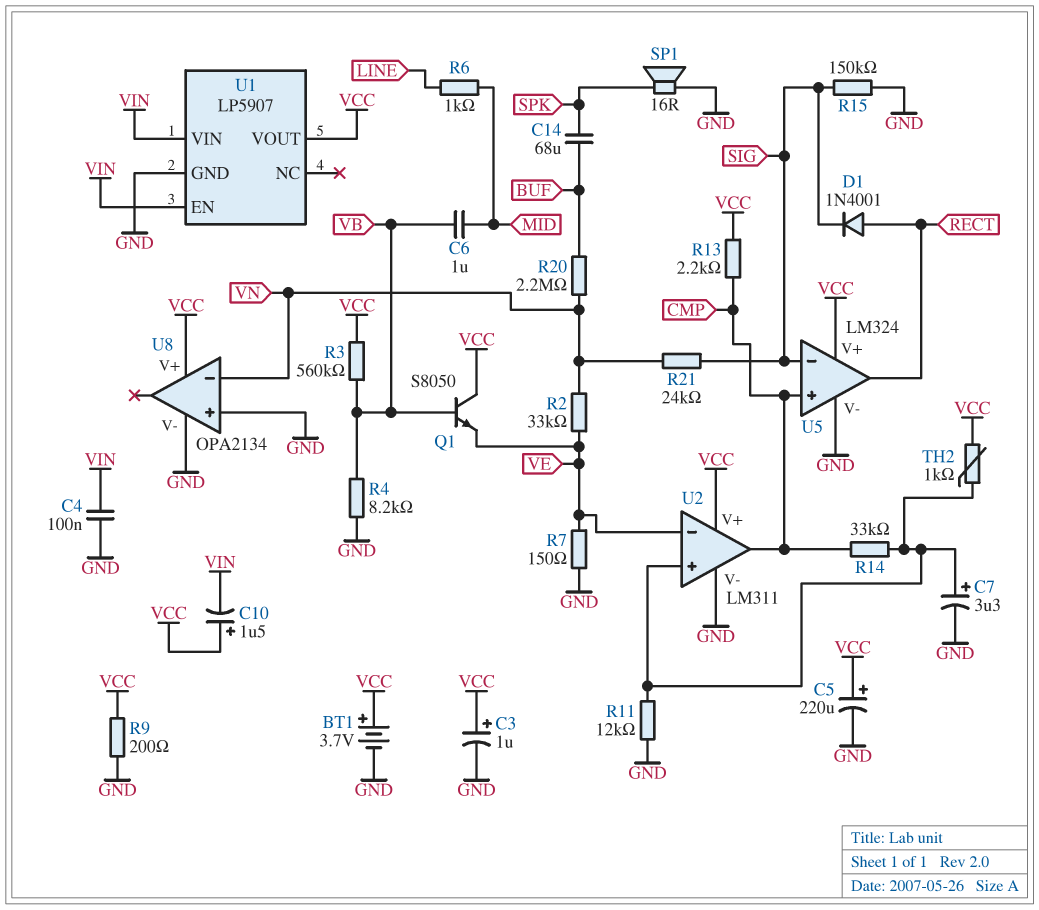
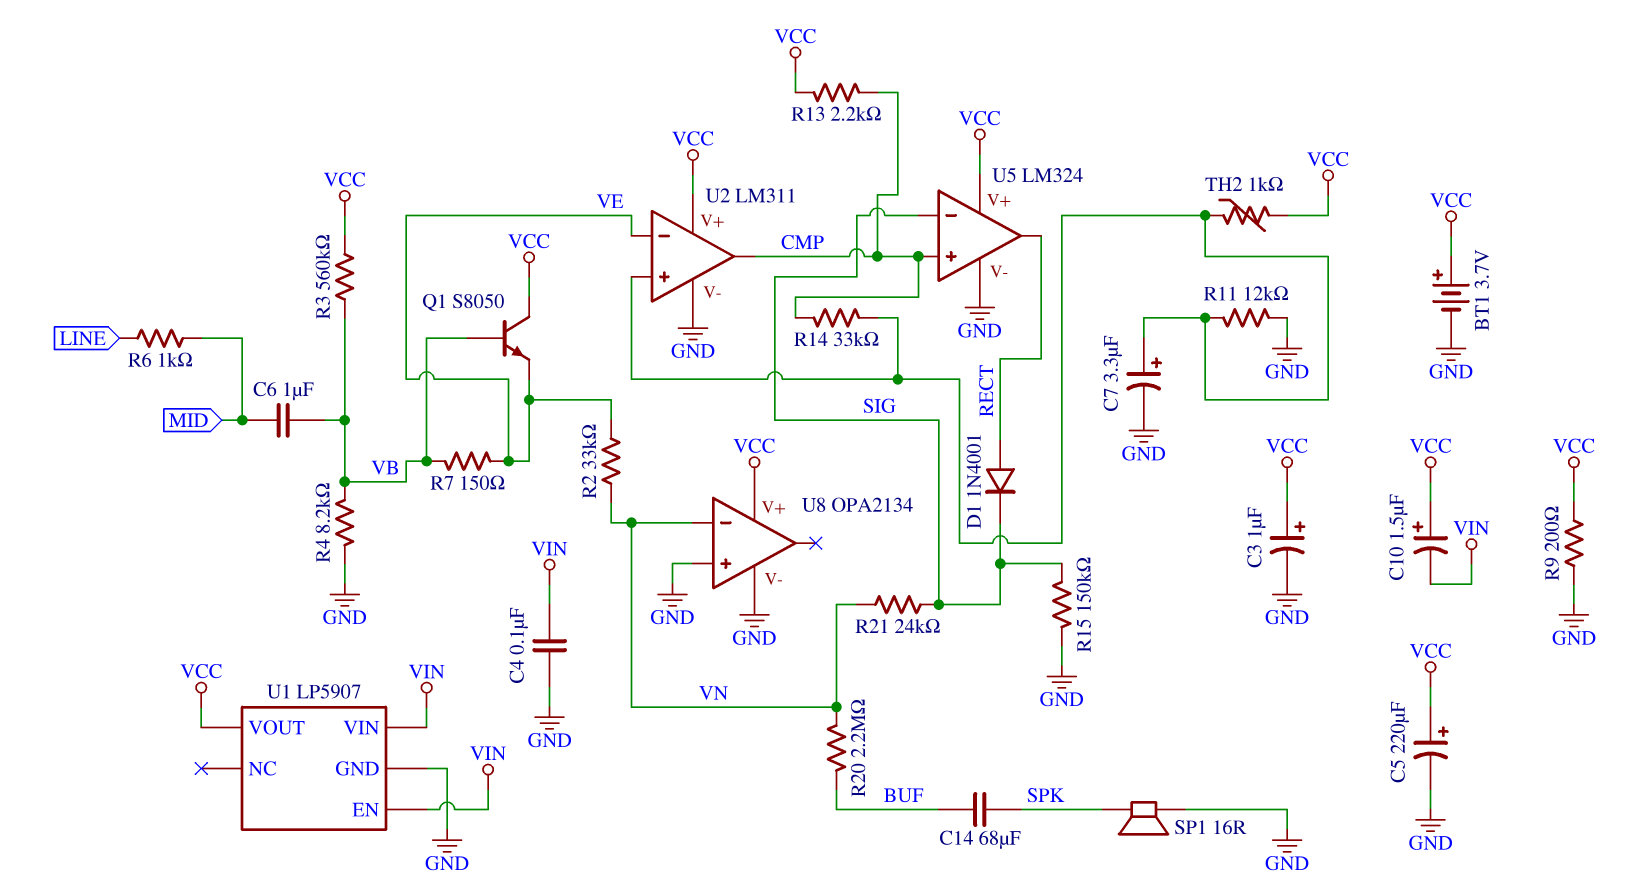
R7: 150 (GND, VE) -> 150 (VB, VE)

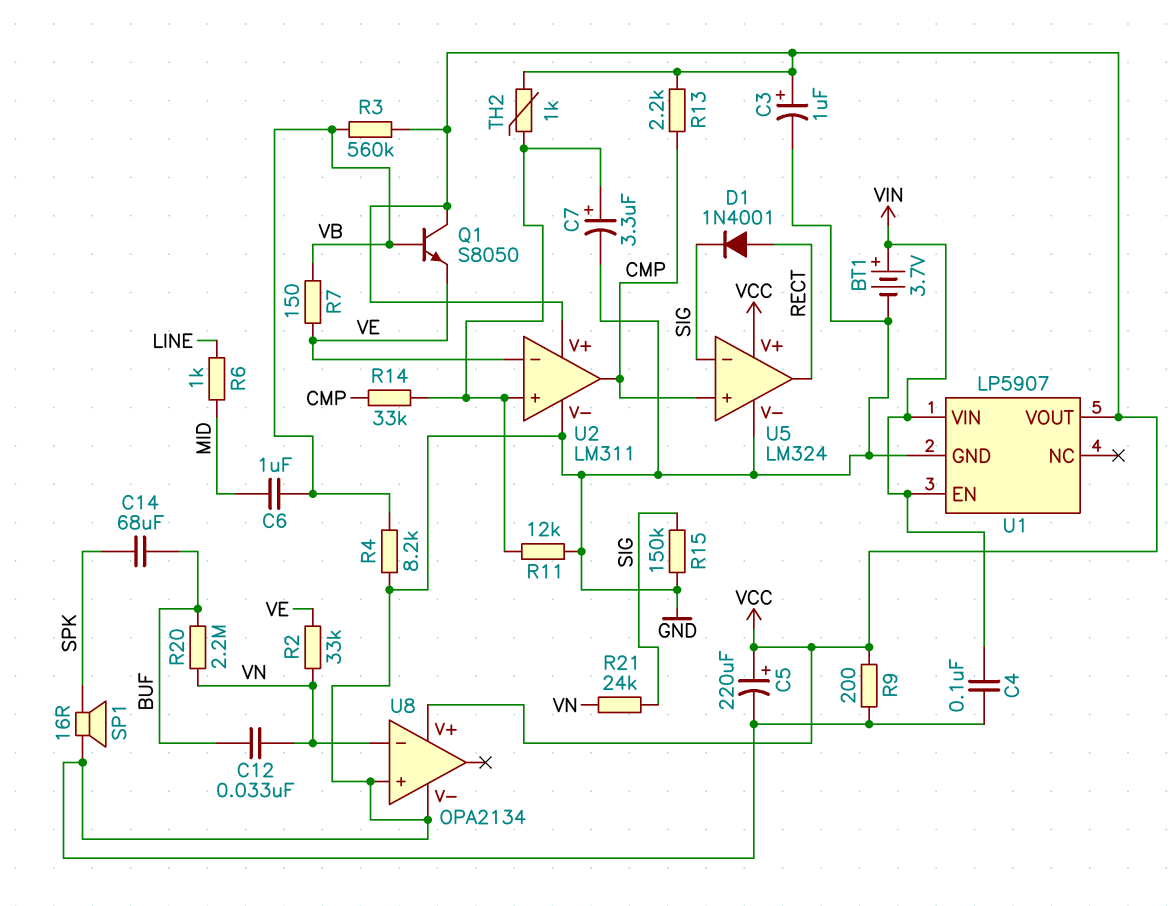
BT1: 3.7V (plus VCC, minus GND) -> 3.7V (plus VIN, minus GND)
C10: 1.5uF (plus VCC, minus VIN) -> none
C12: none -> 33nF (BUF, VN)

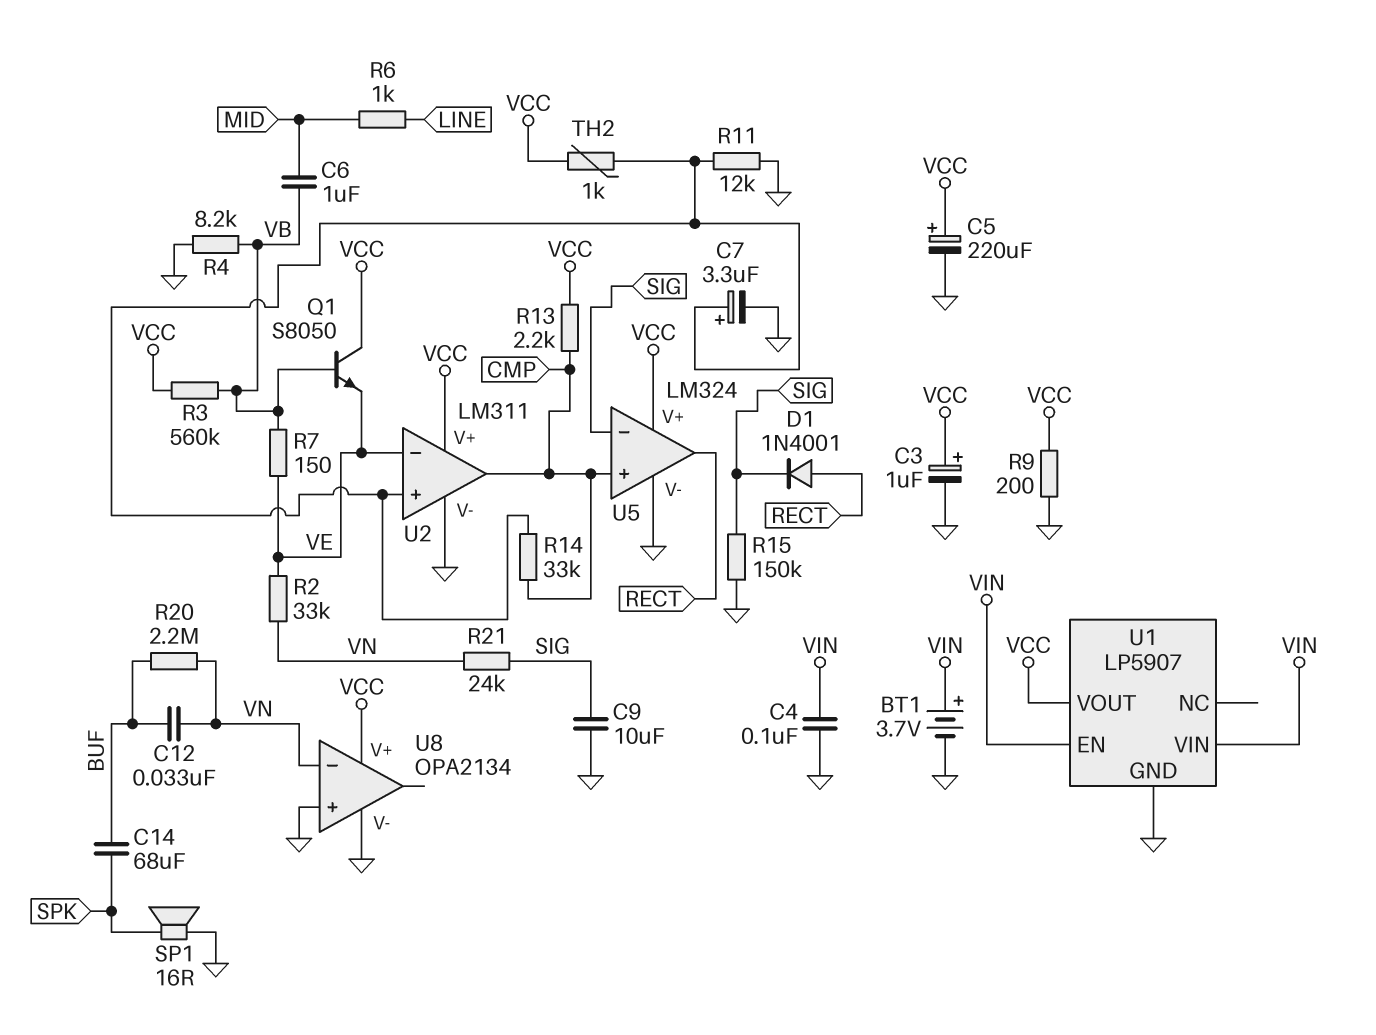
C9: none -> 10uF (GND, SIG)

